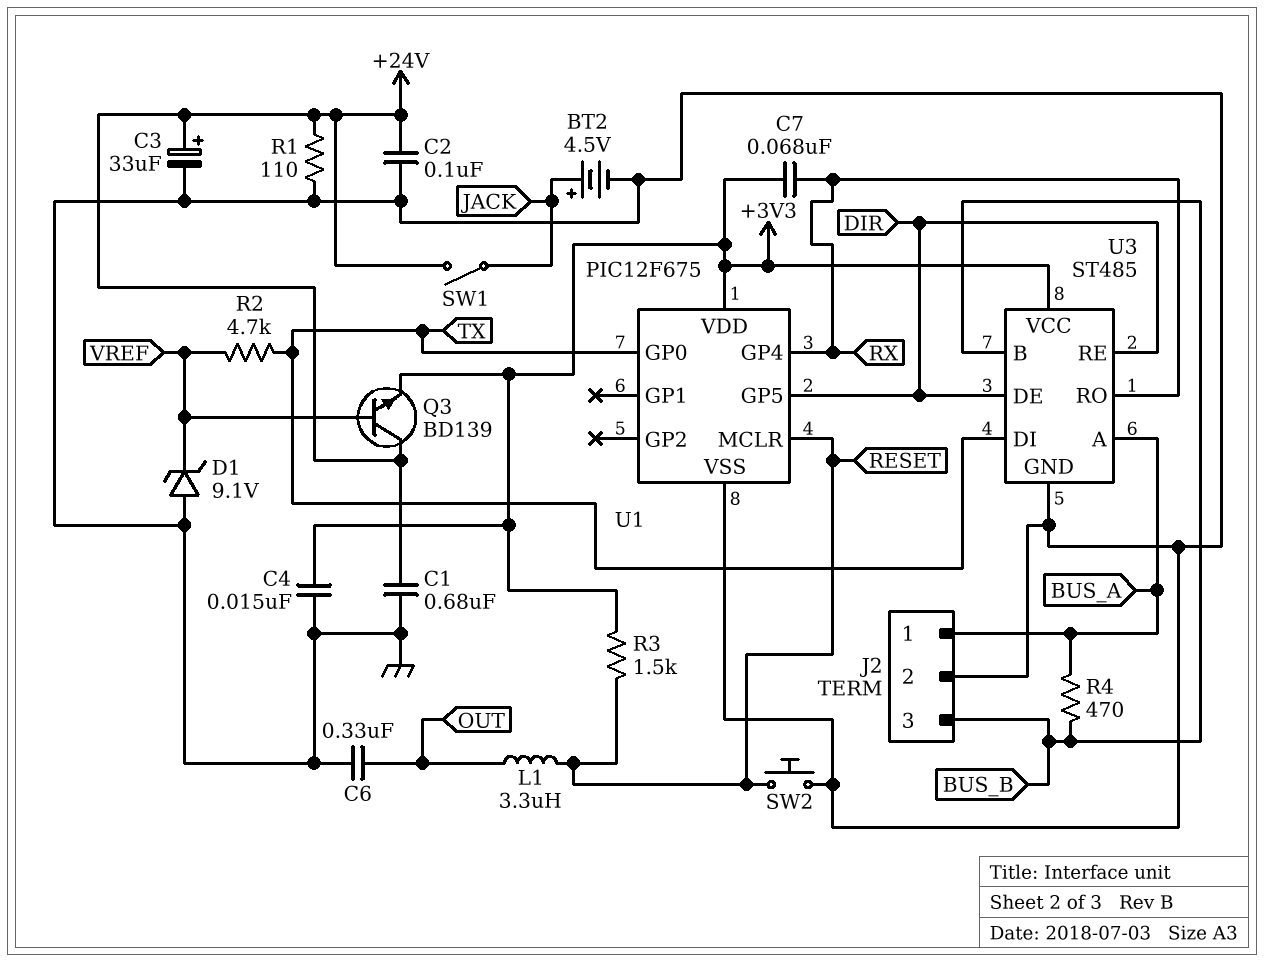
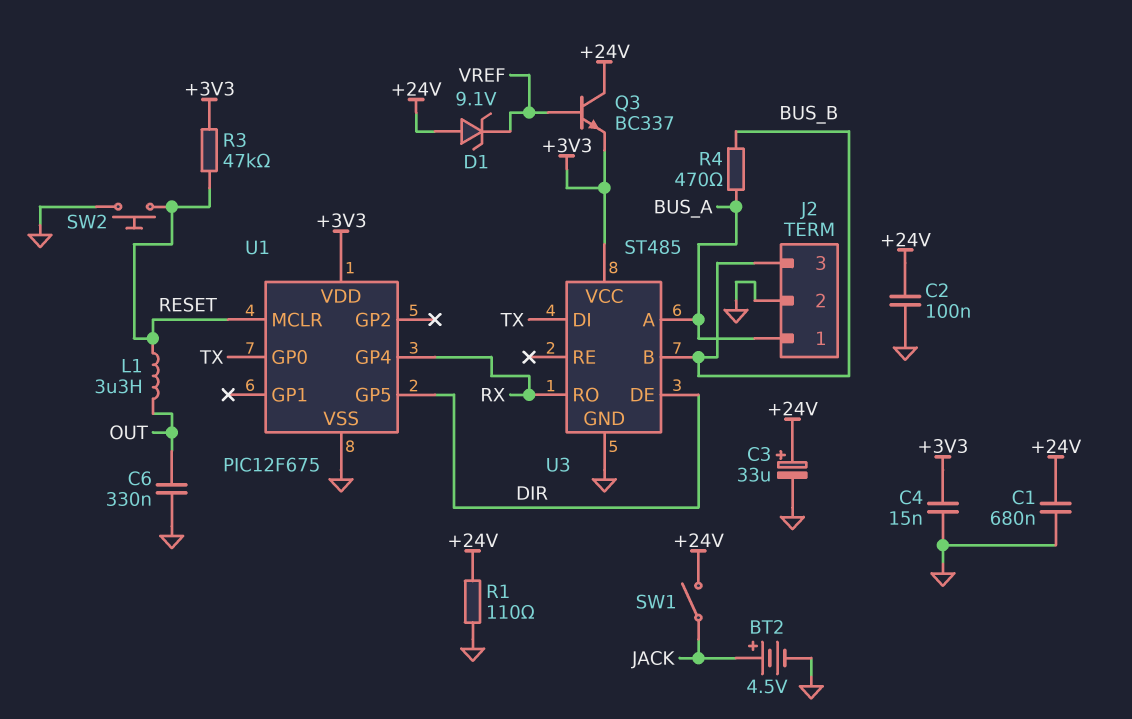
C7: 68nF (+3V3, RX) -> none
D1: zener 9.1V (A GND, K VREF) -> zener 9.1V (A +24V, K VREF)
Q3: NPN BD139 (B VREF, C +24V, E +3V3) -> NPN BC337 (B VREF, C +24V, E +3V3)
R2: 4.7k (TX, VREF) -> none
R3: 1.5k (+3V3, RESET) -> 47k (+3V3, RESET)
U3 pin RE: DIR -> none

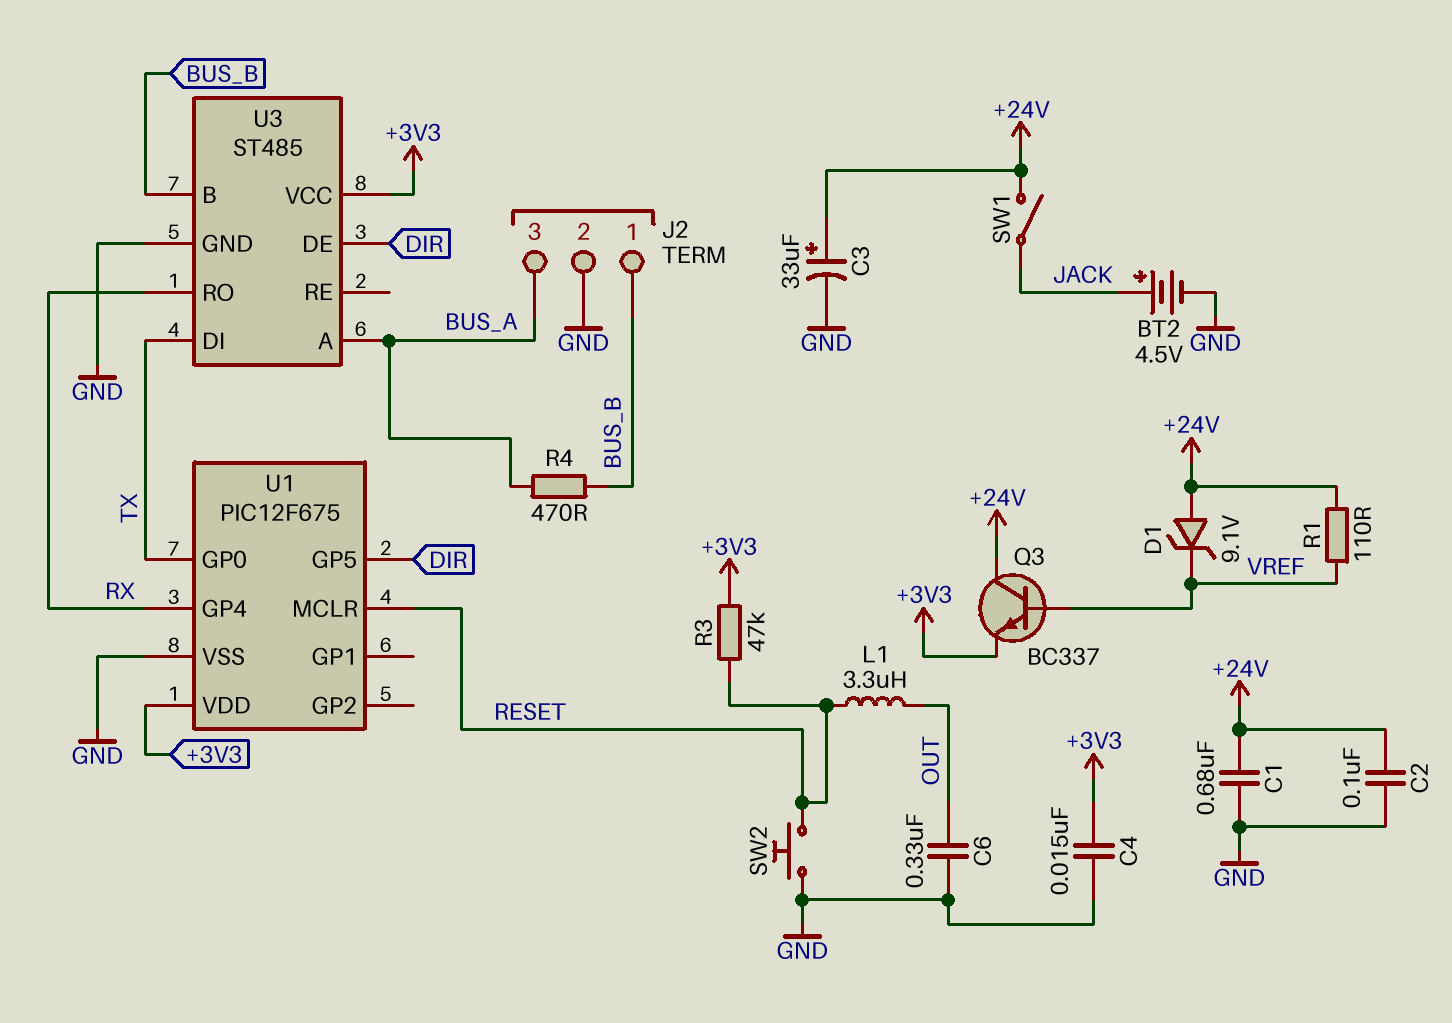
J2 pin 1: BUS_A -> BUS_B
J2 pin 3: BUS_B -> BUS_A
R1: 110 (+24V, GND) -> 110 (+24V, VREF)

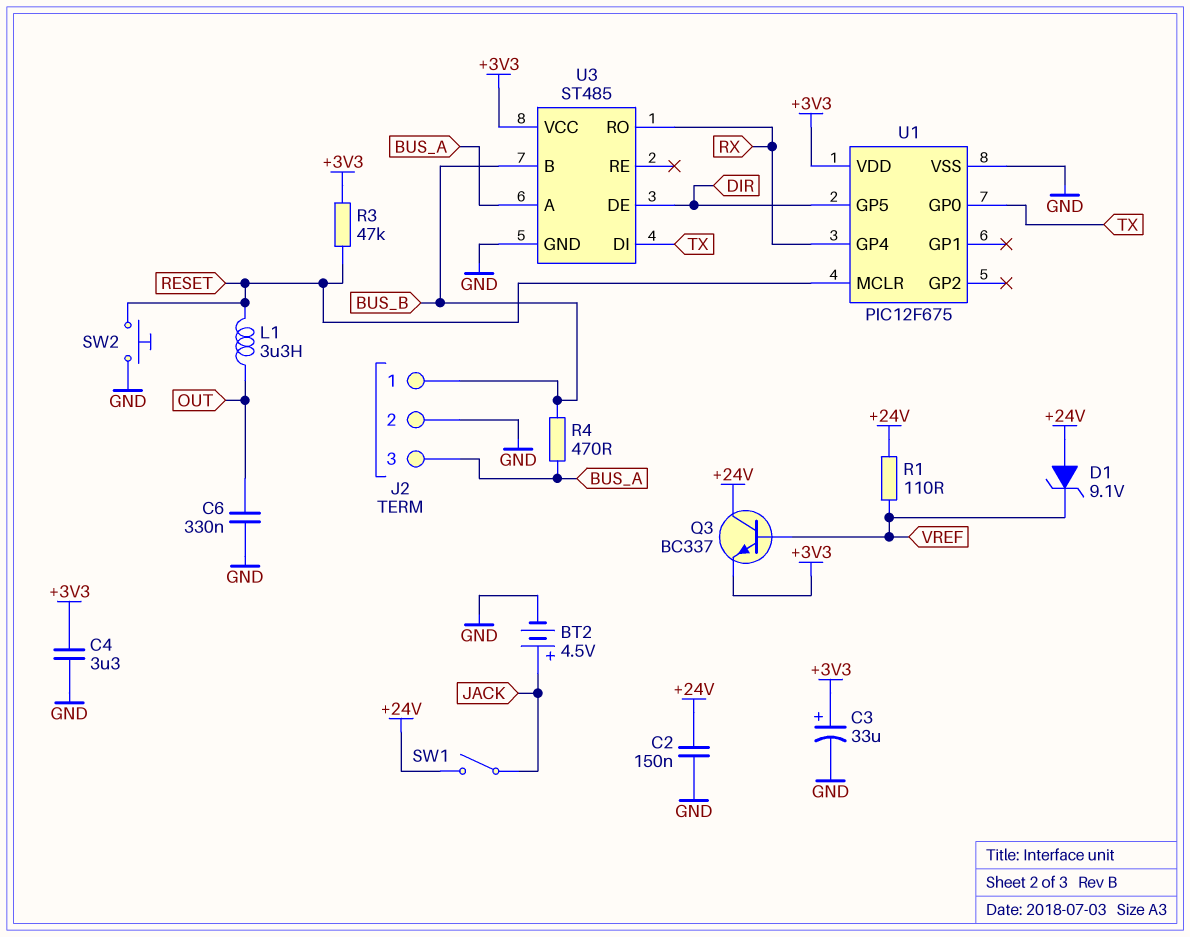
C1: 680nF (+24V, GND) -> none
C2: 100nF (+24V, GND) -> 150nF (+24V, GND)
C3: 33uF (plus +24V, minus GND) -> 33uF (plus +3V3, minus GND)
C4: 15nF (+3V3, GND) -> 3.3uF (+3V3, GND)

